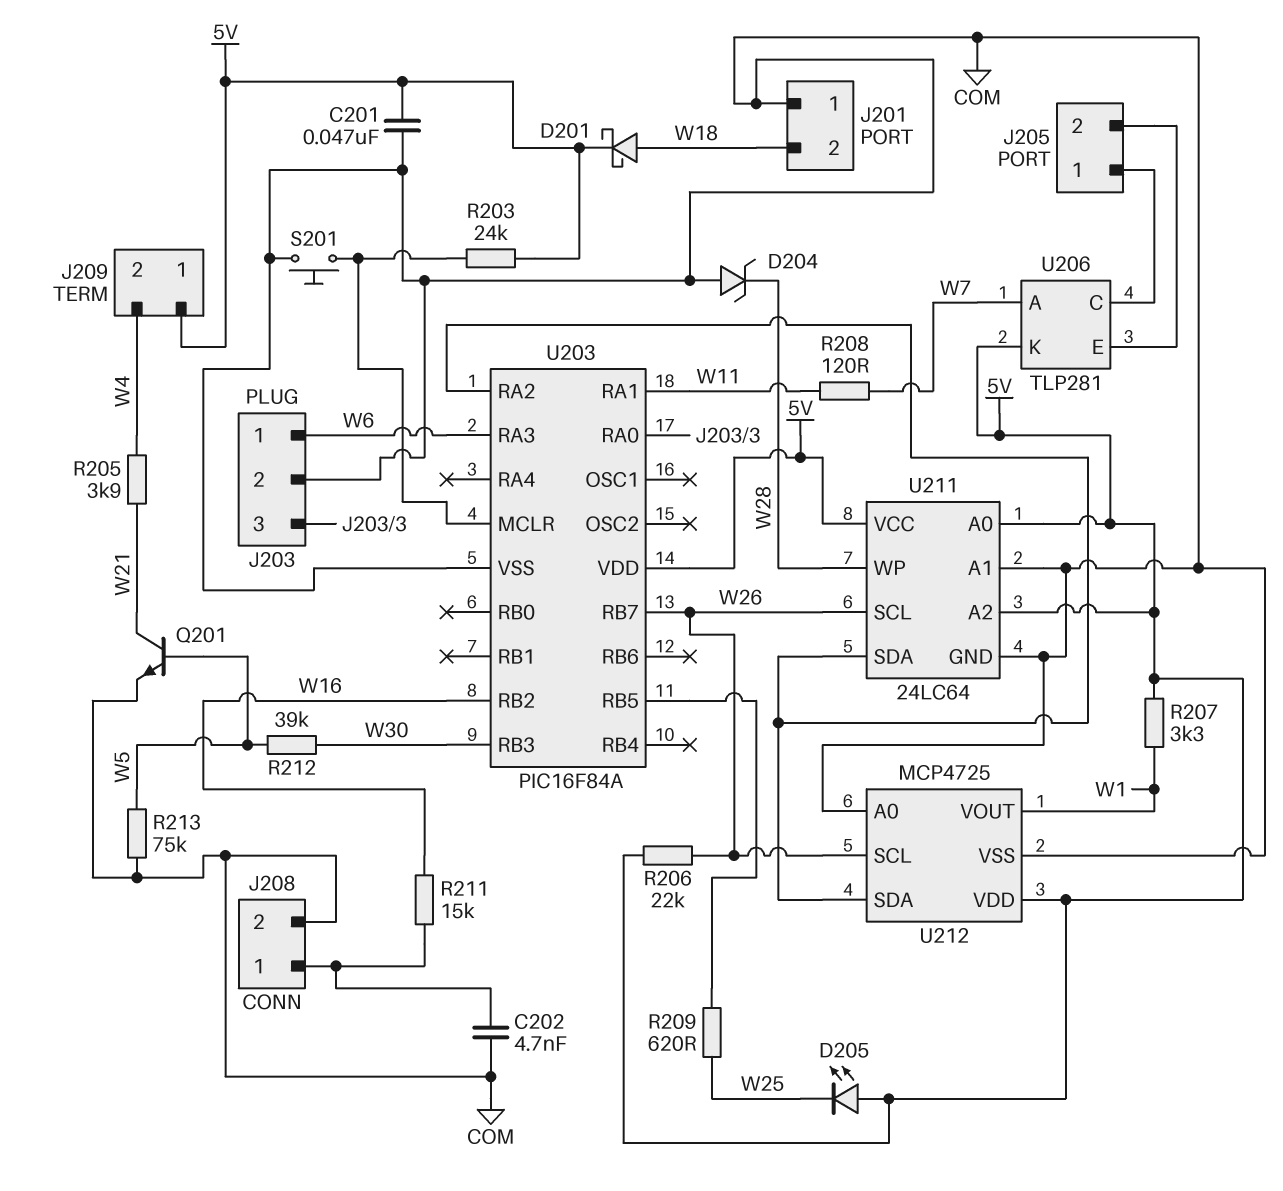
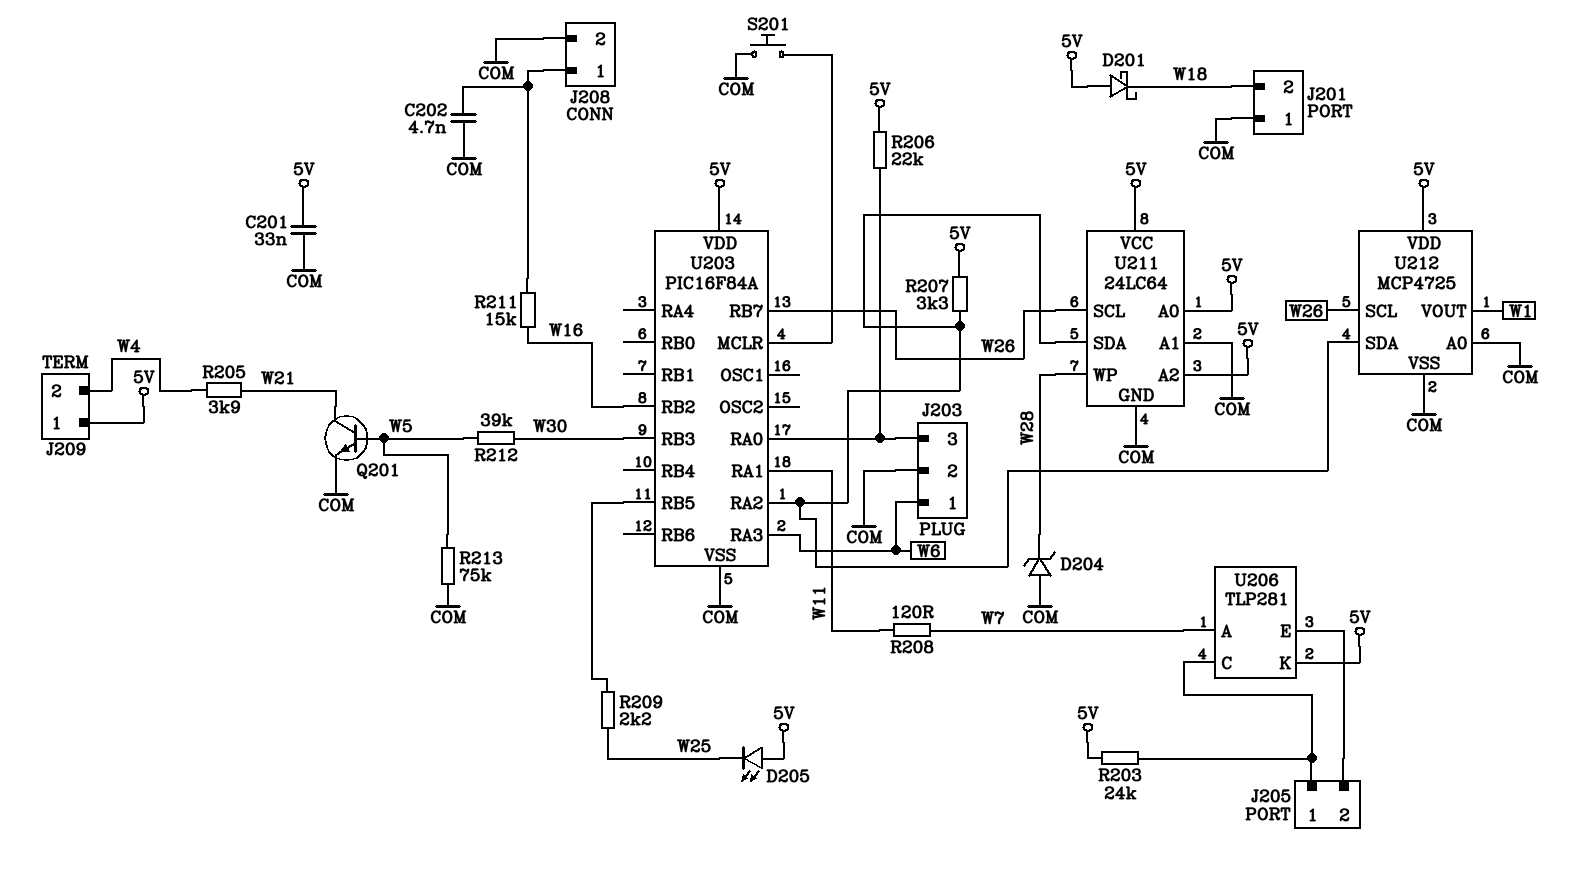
C201: 47nF (5V, COM) -> 33nF (5V, COM)
D201: schottky (A W18, K 5V) -> schottky (A 5V, K W18)
R203: 24k (5V, U203/MCLR) -> 24k (5V, J205/1)
R206: 22k (5V, W26) -> 22k (5V, J203/3)
R207: 3.3k (5V, W1) -> 3.3k (5V, U203/RA2)
R209: 620 (U203/RB5, W25) -> 2.2k (U203/RB5, W25)

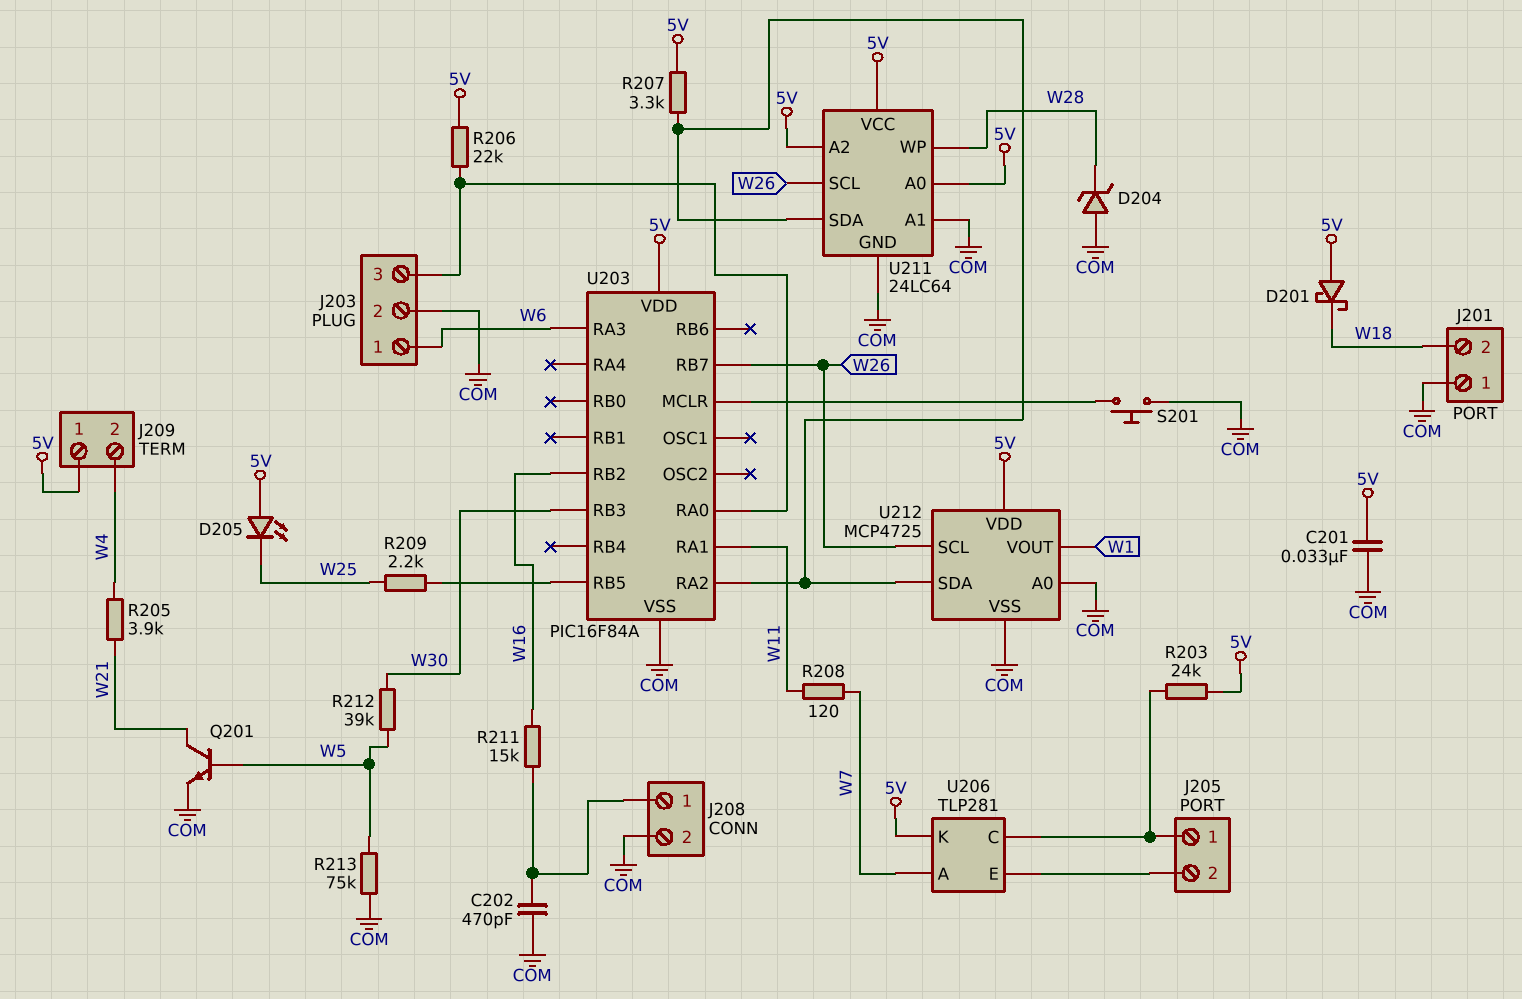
C202: 4.7nF (COM, J208/1) -> 470pF (COM, J208/1)

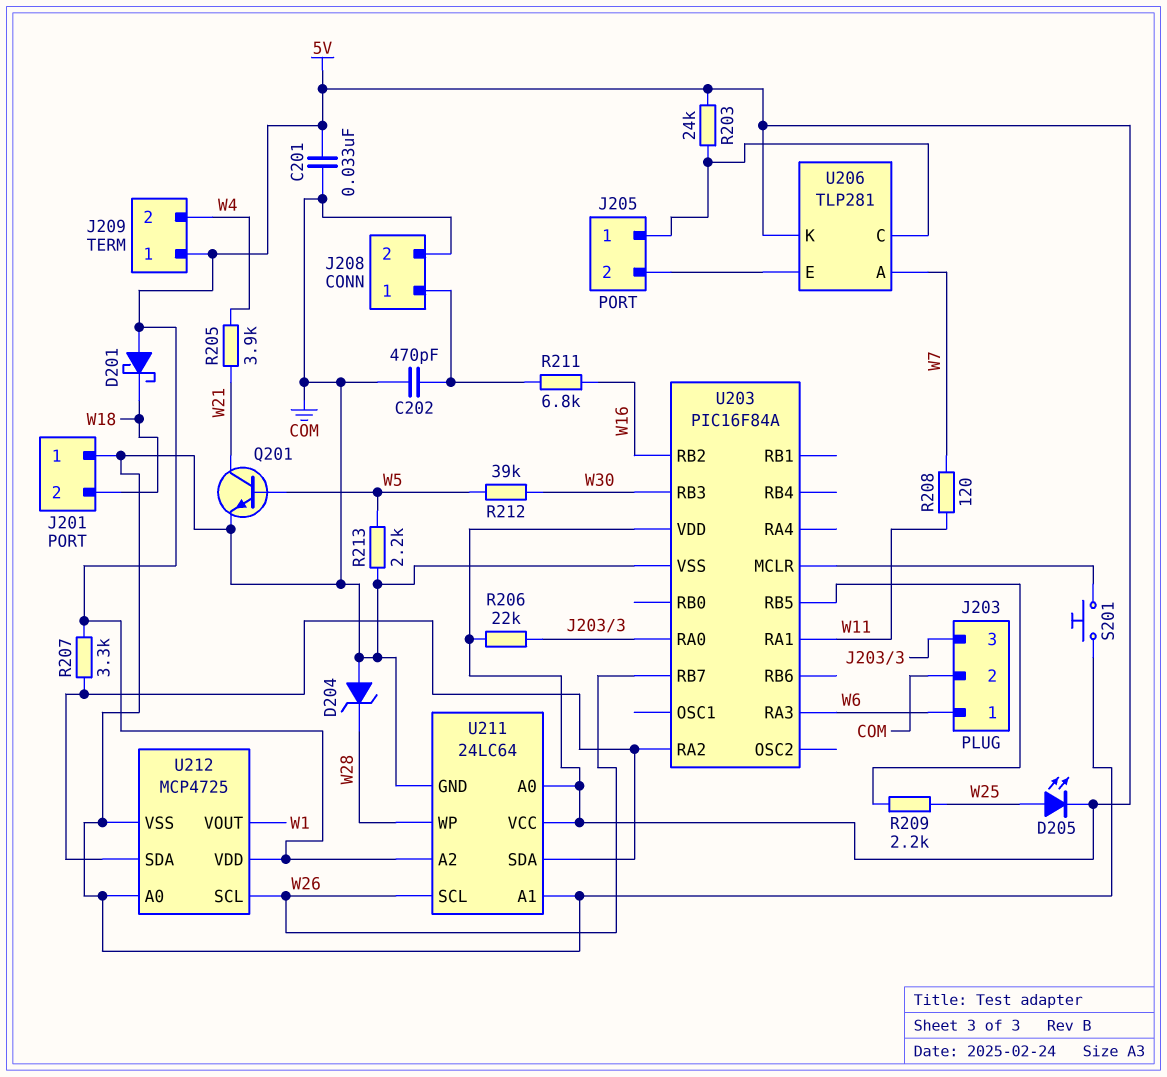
D205: LED (A 5V, K W25) -> LED (A W25, K 5V)
R211: 15k (J208/1, W16) -> 6.8k (J208/1, W16)
R213: 75k (COM, W5) -> 2.2k (COM, W5)

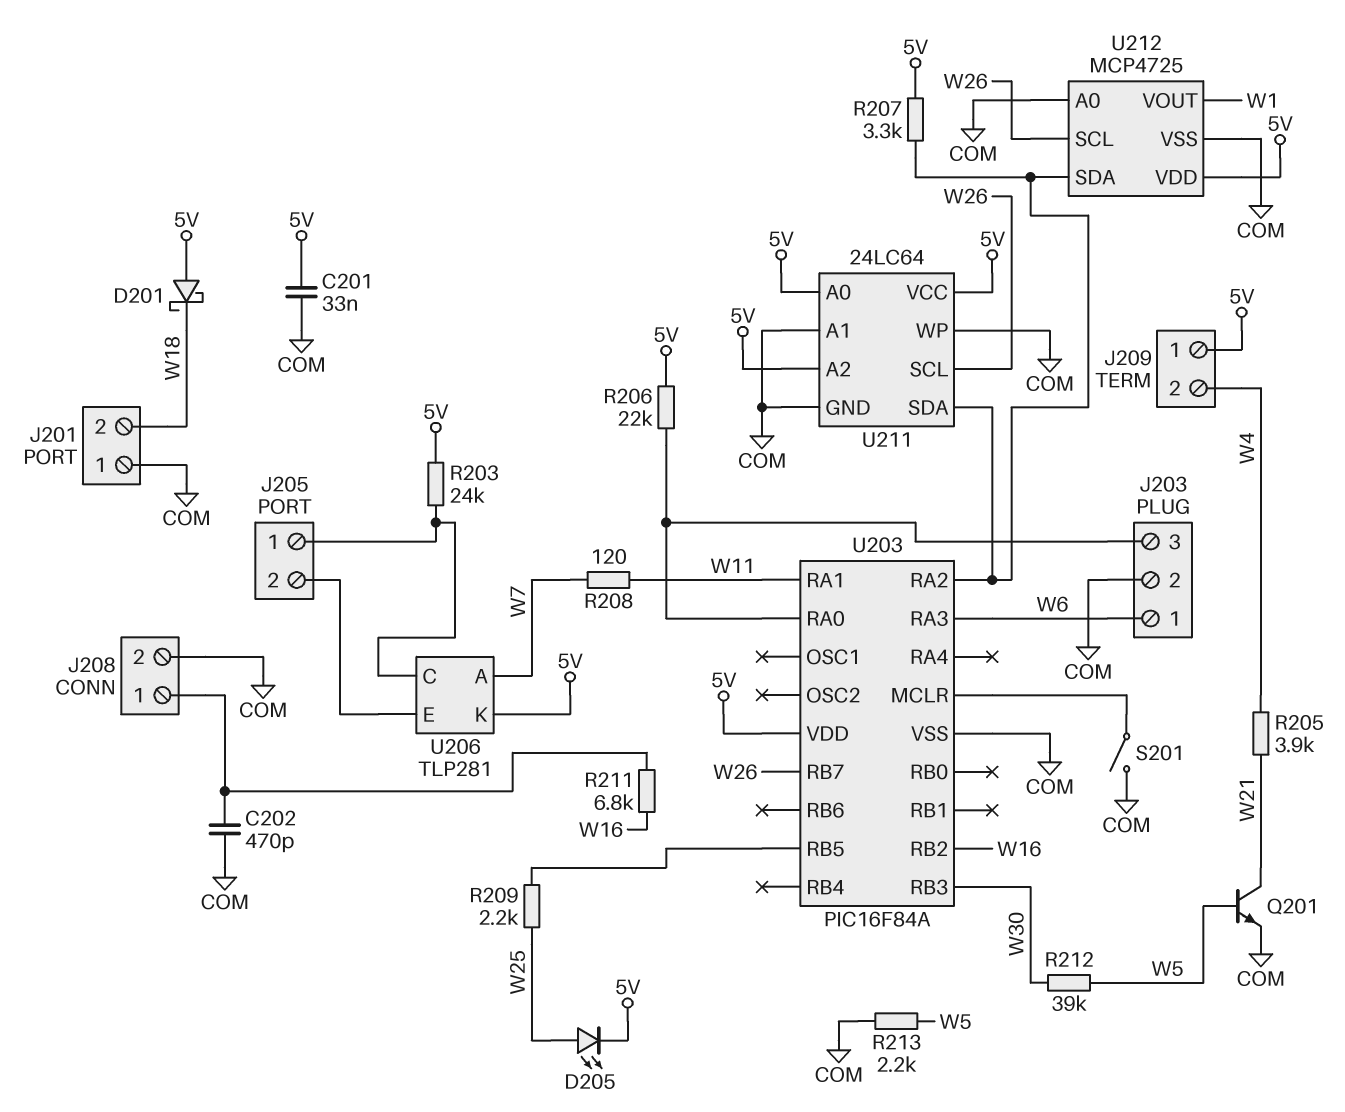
D204: zener (A COM, K W28) -> none
S201: button (COM, U203/MCLR) -> switch (COM, U203/MCLR)
U211 pin WP: W28 -> COM

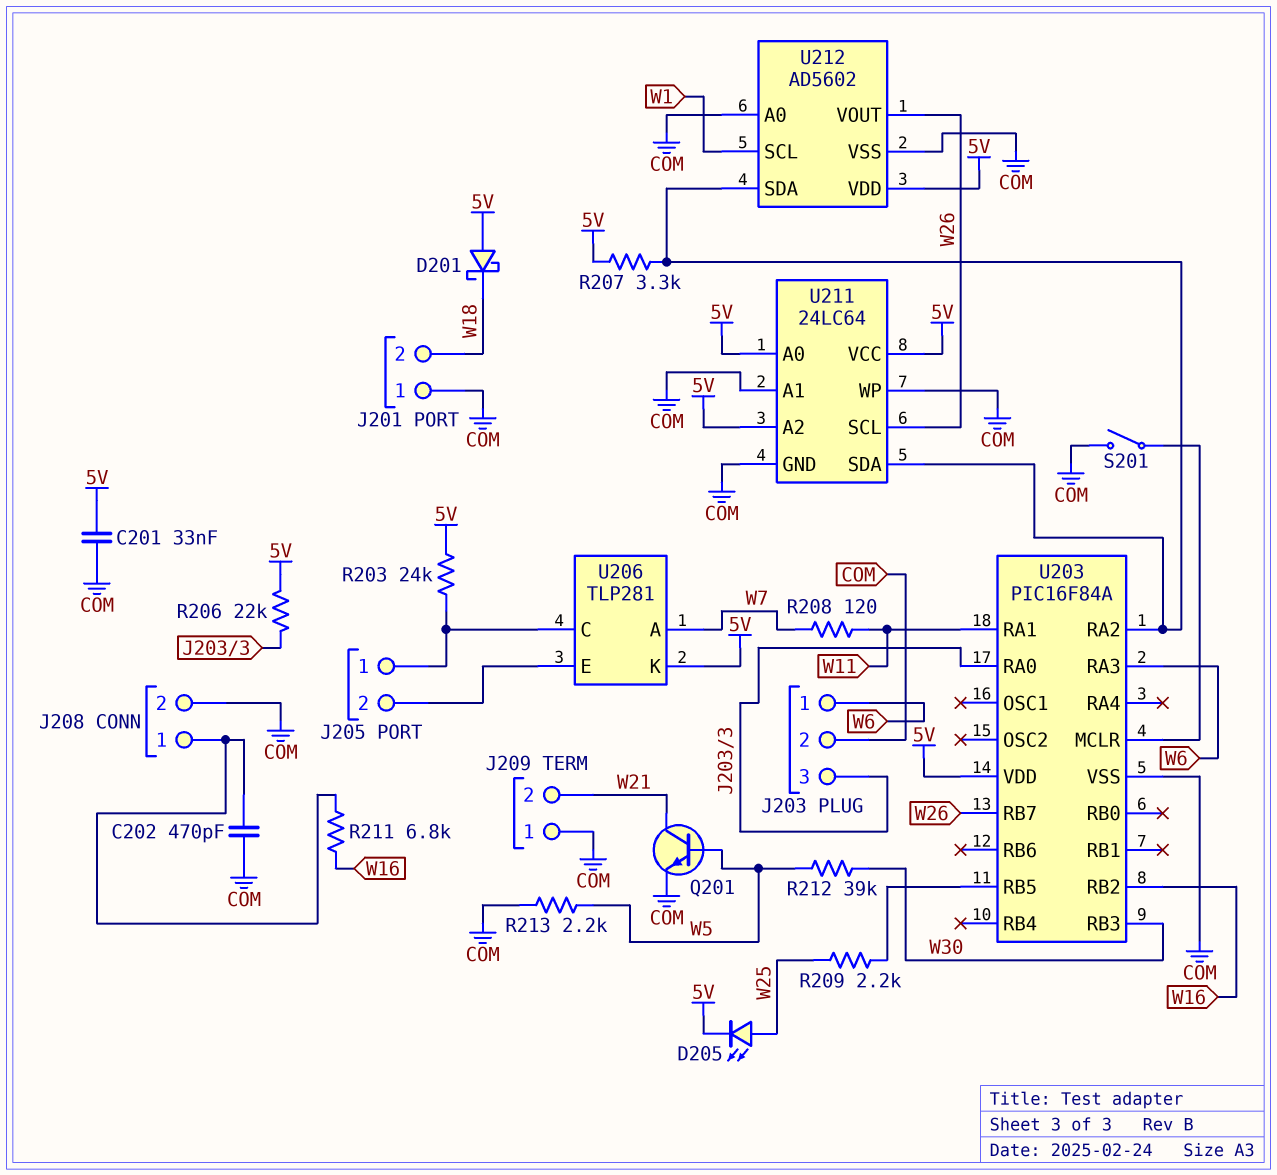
J209 pin 1: 5V -> COM
J209 pin 2: W4 -> W21
R205: 3.9k (W4, W21) -> none
U212: MCP4725 -> AD5602
U212 pin SCL: W26 -> W1
U212 pin VOUT: W1 -> W26

